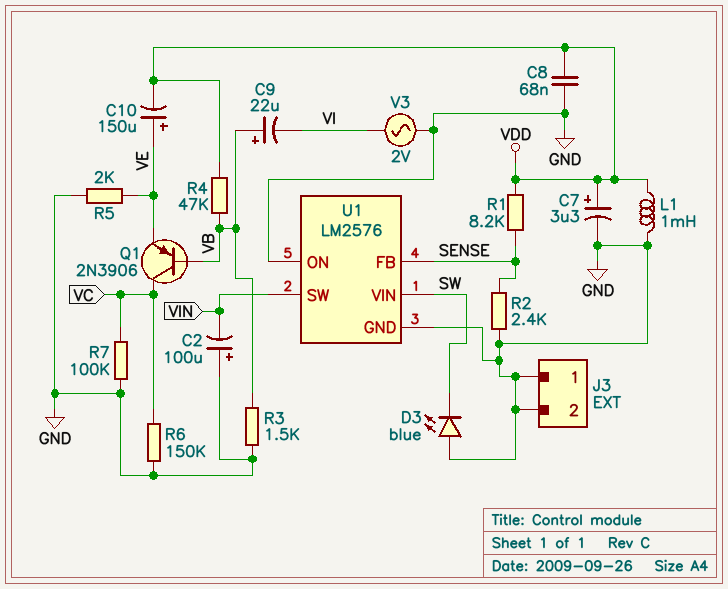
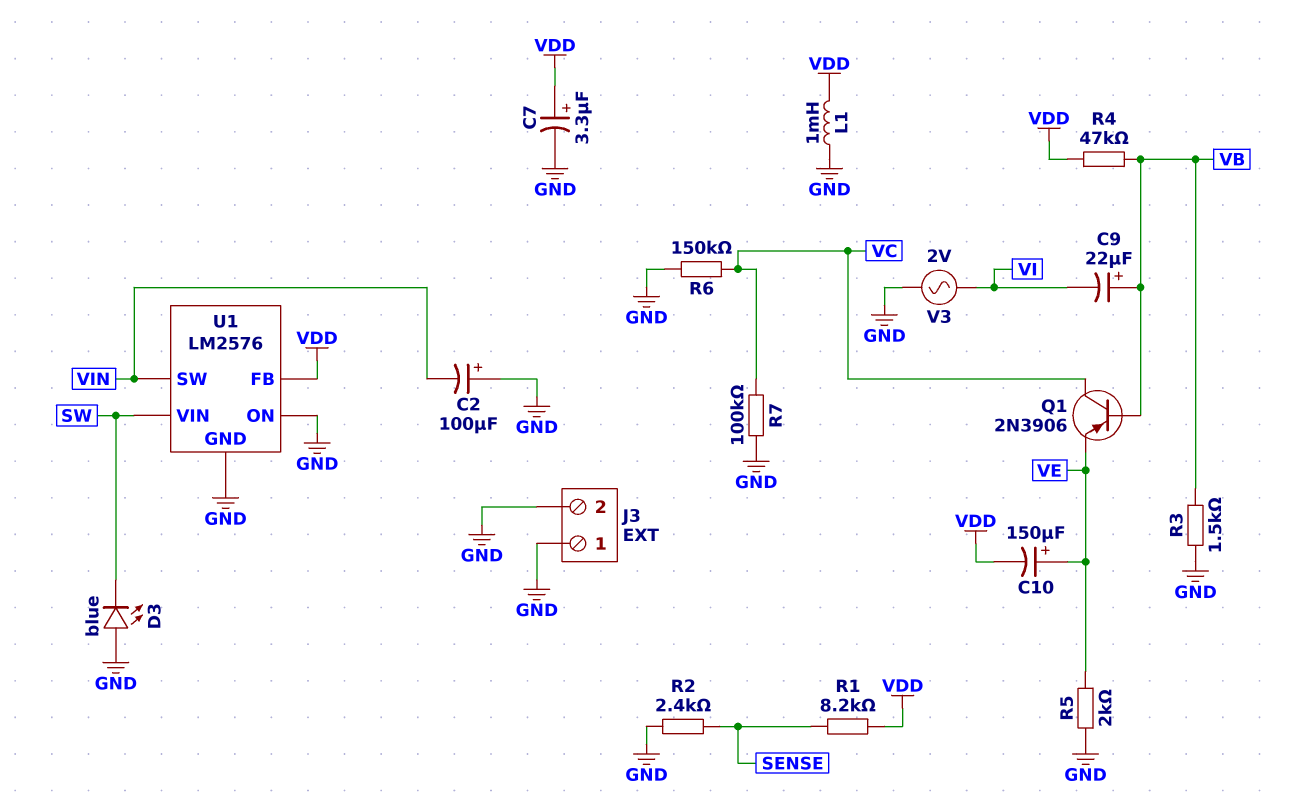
C8: 68nF (GND, VDD) -> none
U1 pin FB: SENSE -> VDD

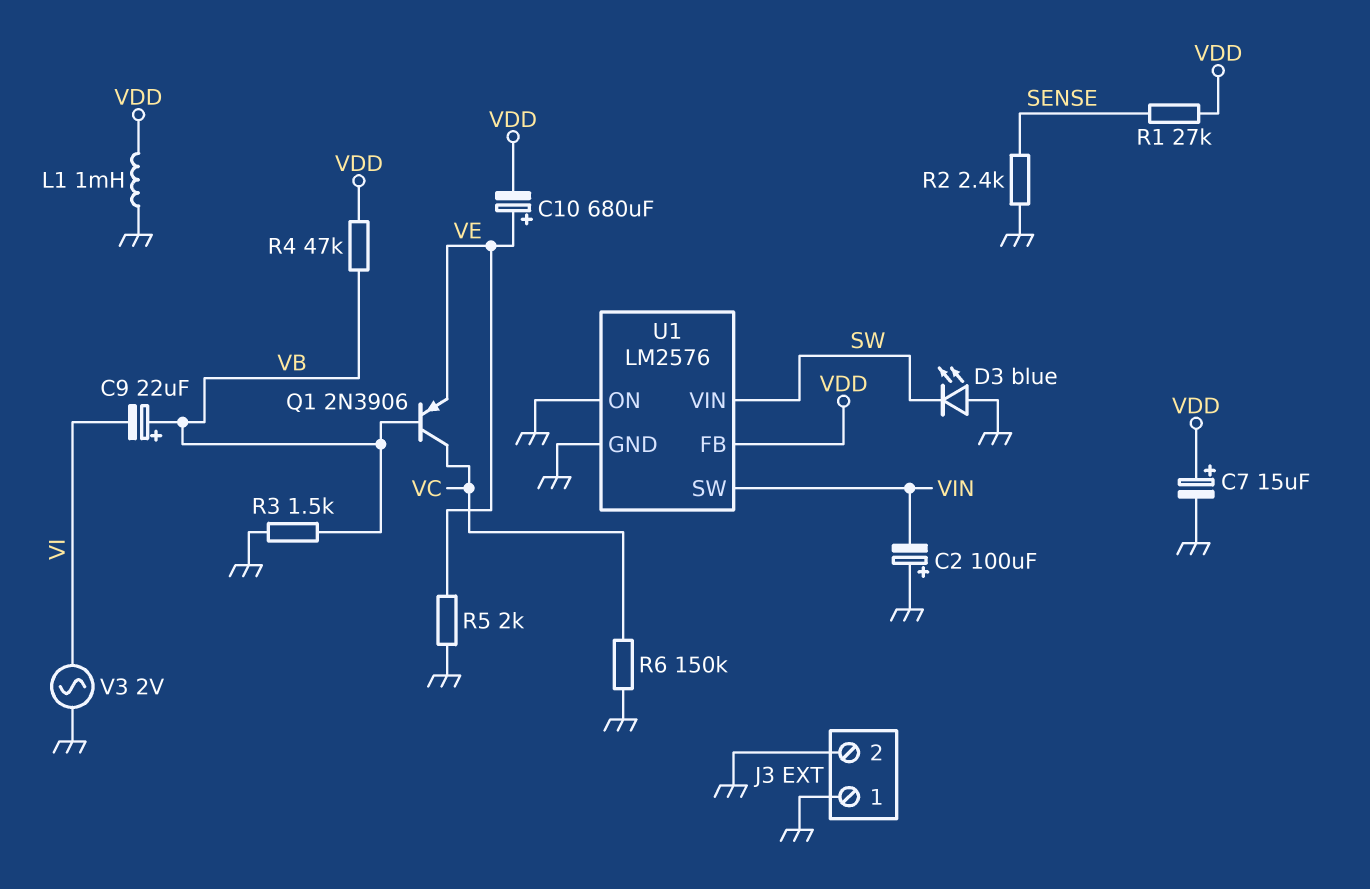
C7: 3.3uF (plus VDD, minus GND) -> 15uF (plus VDD, minus GND)
C10: 150uF (plus VE, minus VDD) -> 680uF (plus VE, minus VDD)
R1: 8.2k (SENSE, VDD) -> 27k (SENSE, VDD)
R7: 100k (GND, VC) -> none

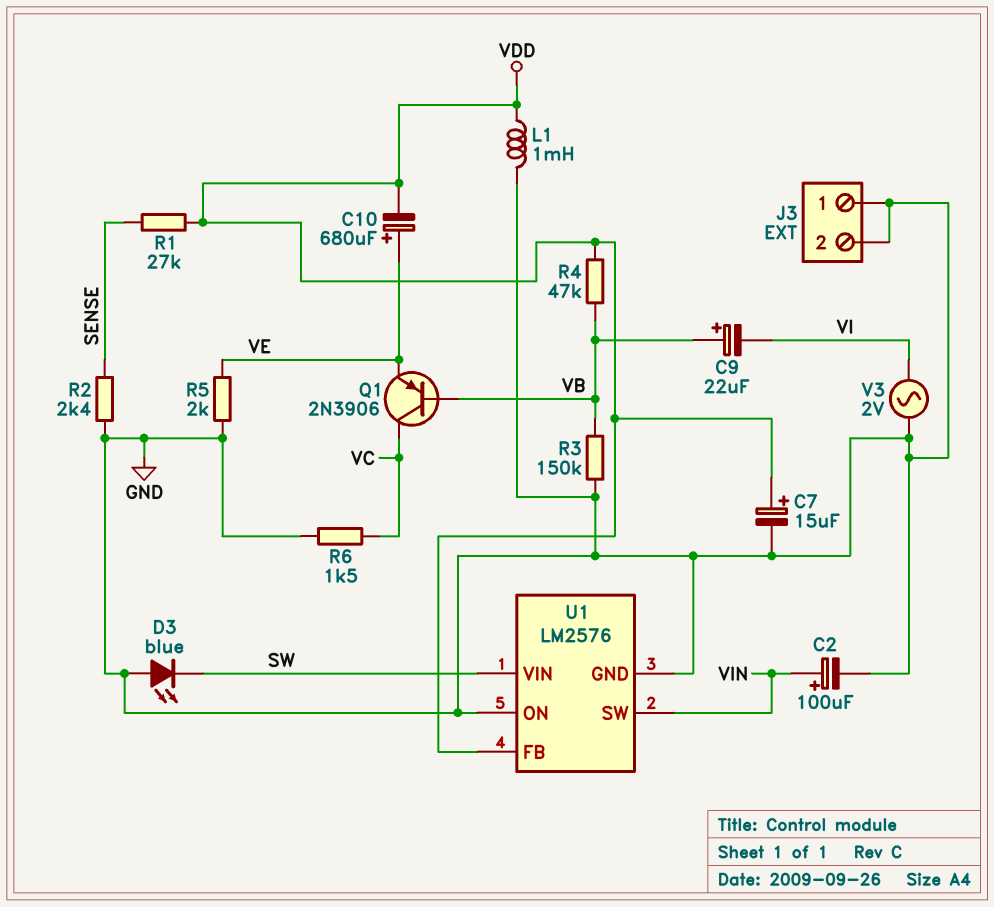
C2: 100uF (plus GND, minus VIN) -> 100uF (plus VIN, minus GND)
R3: 1.5k (GND, VB) -> 150k (GND, VB)
R6: 150k (GND, VC) -> 1.5k (GND, VC)

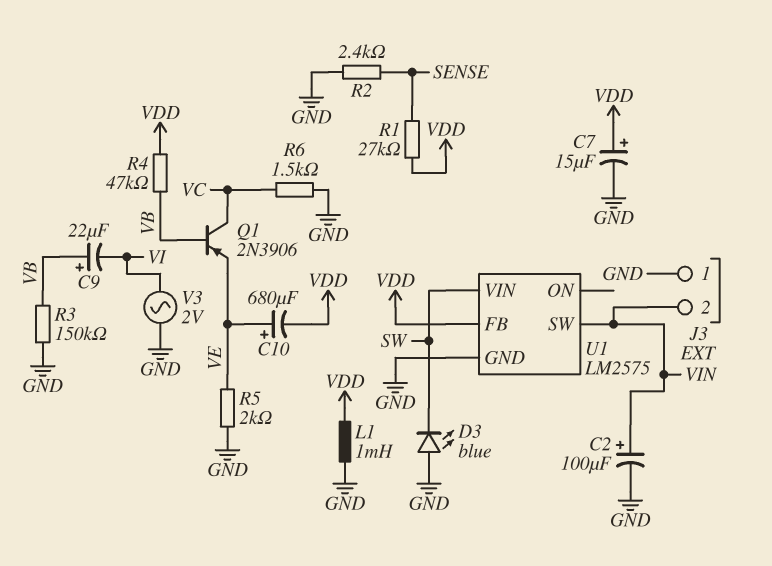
J3 pin 2: GND -> VIN
U1: LM2576 -> LM2575
U1 pin ON: GND -> none

